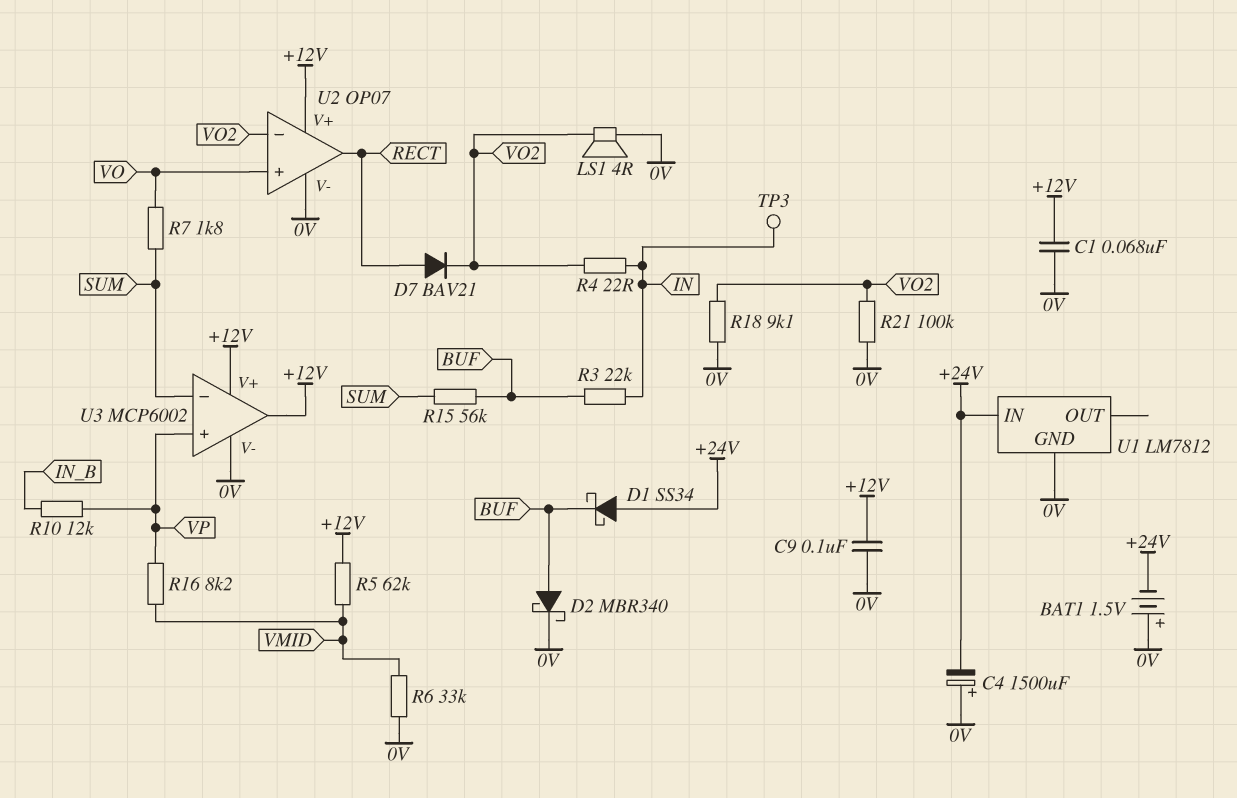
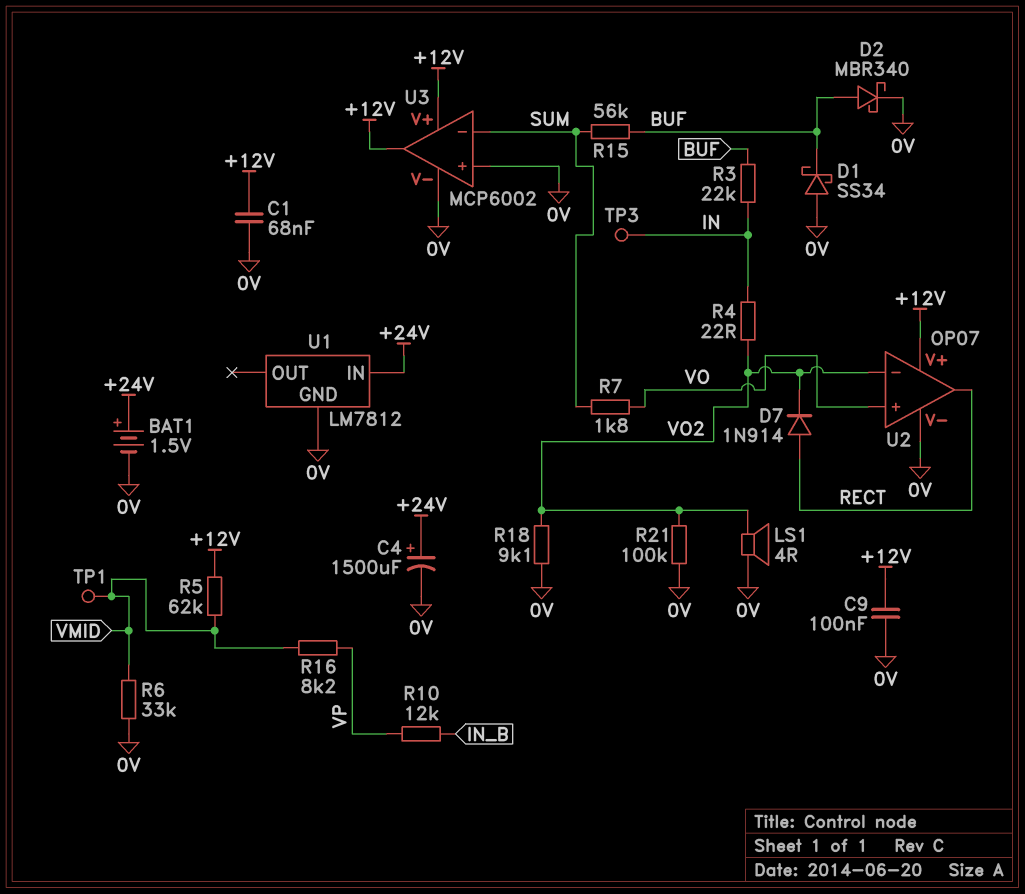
BAT1: 1.5V (plus 0V, minus +24V) -> 1.5V (plus +24V, minus 0V)
C4: 1500uF (plus 0V, minus +24V) -> 1500uF (plus +24V, minus 0V)
D1: schottky SS34 (A +24V, K BUF) -> schottky SS34 (A 0V, K BUF)
D7: diode BAV21 (A RECT, K VO2) -> diode 1N914 (A RECT, K VO2)
TP1: none -> test point (VMID)
U3 pin in+: VP -> 0V

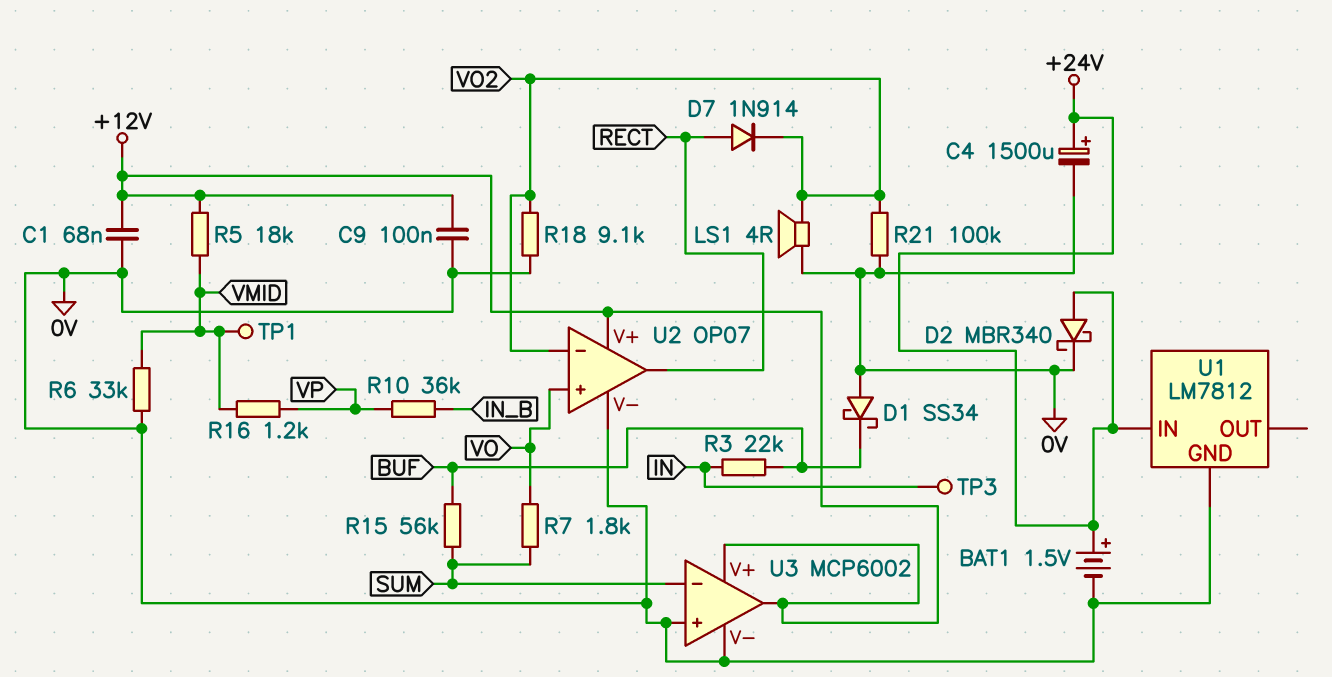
D2: schottky MBR340 (A BUF, K 0V) -> schottky MBR340 (A +24V, K 0V)
R4: 22 (IN, VO2) -> none
R5: 62k (+12V, VMID) -> 18k (+12V, VMID)
R10: 12k (IN_B, VP) -> 36k (IN_B, VP)
R16: 8.2k (VMID, VP) -> 1.2k (VMID, VP)

